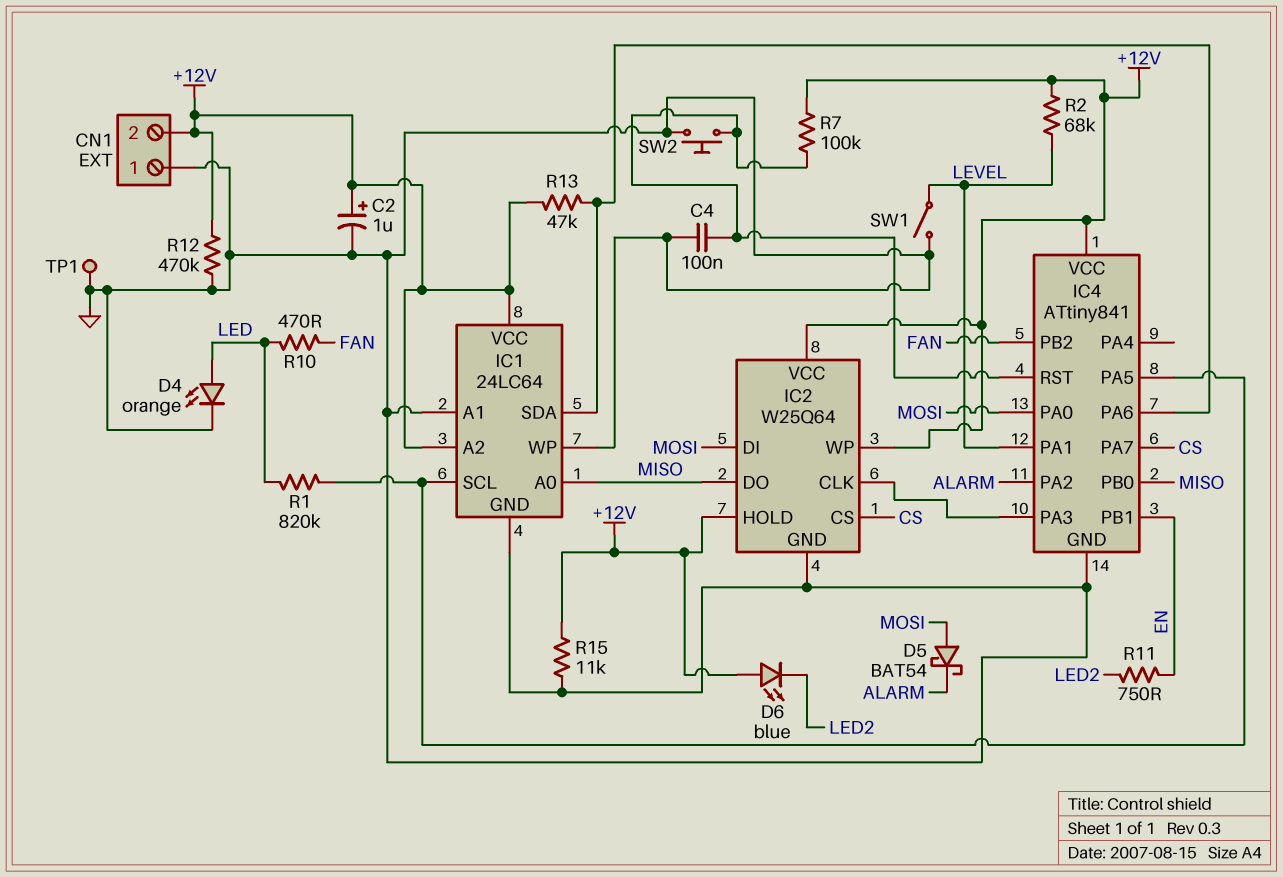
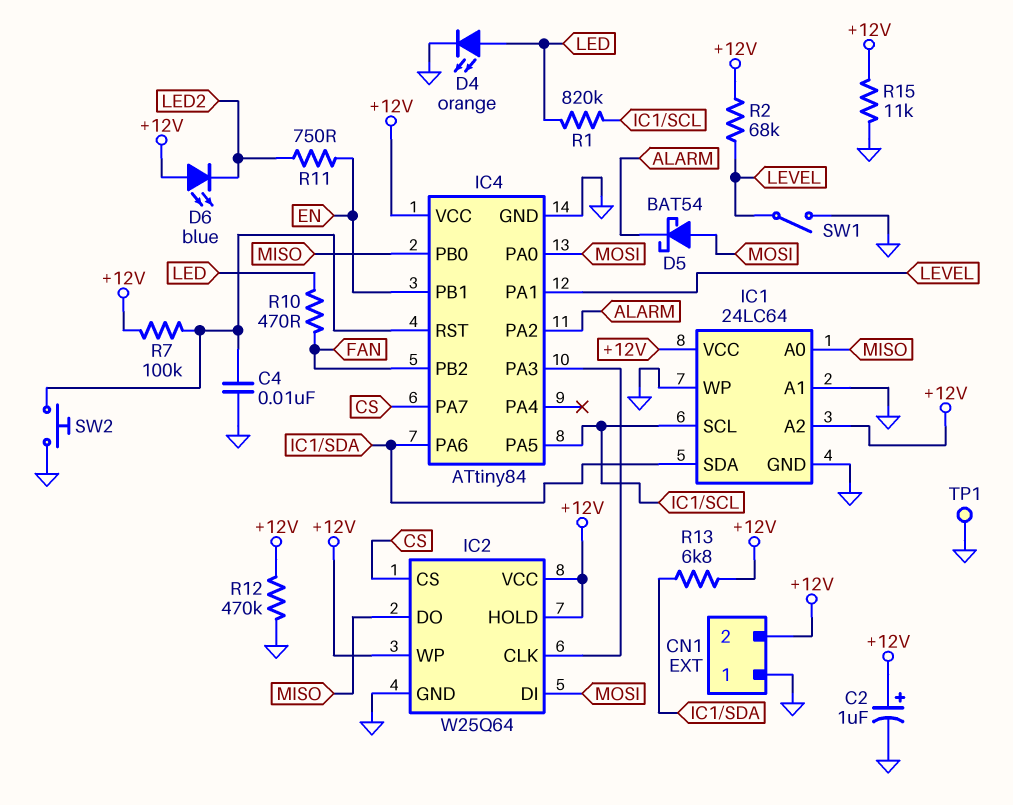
C4: 100nF (GND, IC4/RST) -> 10nF (GND, IC4/RST)
IC4: ATtiny841 -> ATtiny84
R13: 47k (+12V, IC1/SDA) -> 6.8k (+12V, IC1/SDA)

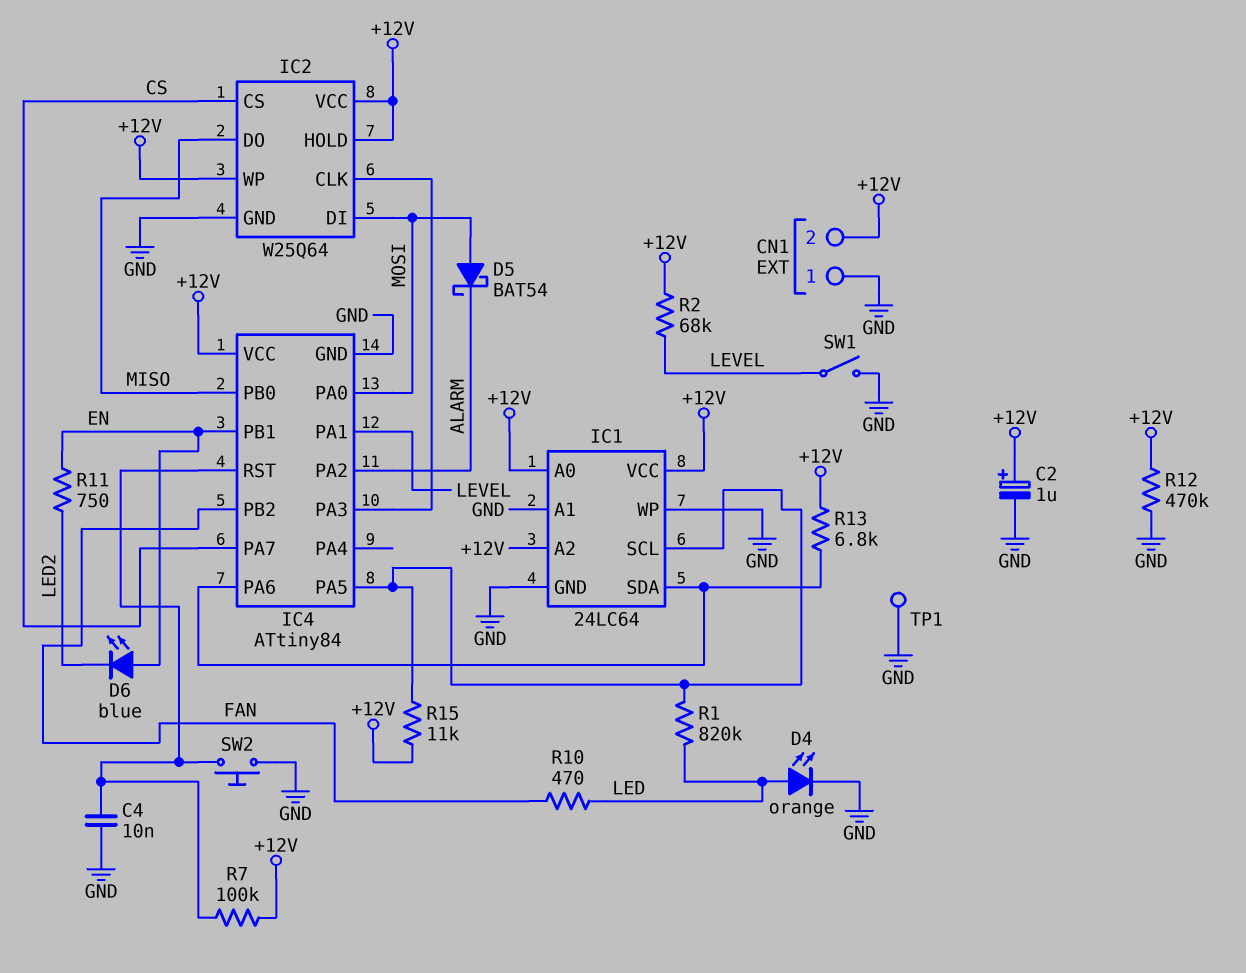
D6: LED blue (A +12V, K LED2) -> LED blue (A EN, K LED2)
IC1 pin A0: MISO -> +12V
R15: 11k (+12V, GND) -> 11k (+12V, IC1/SCL)

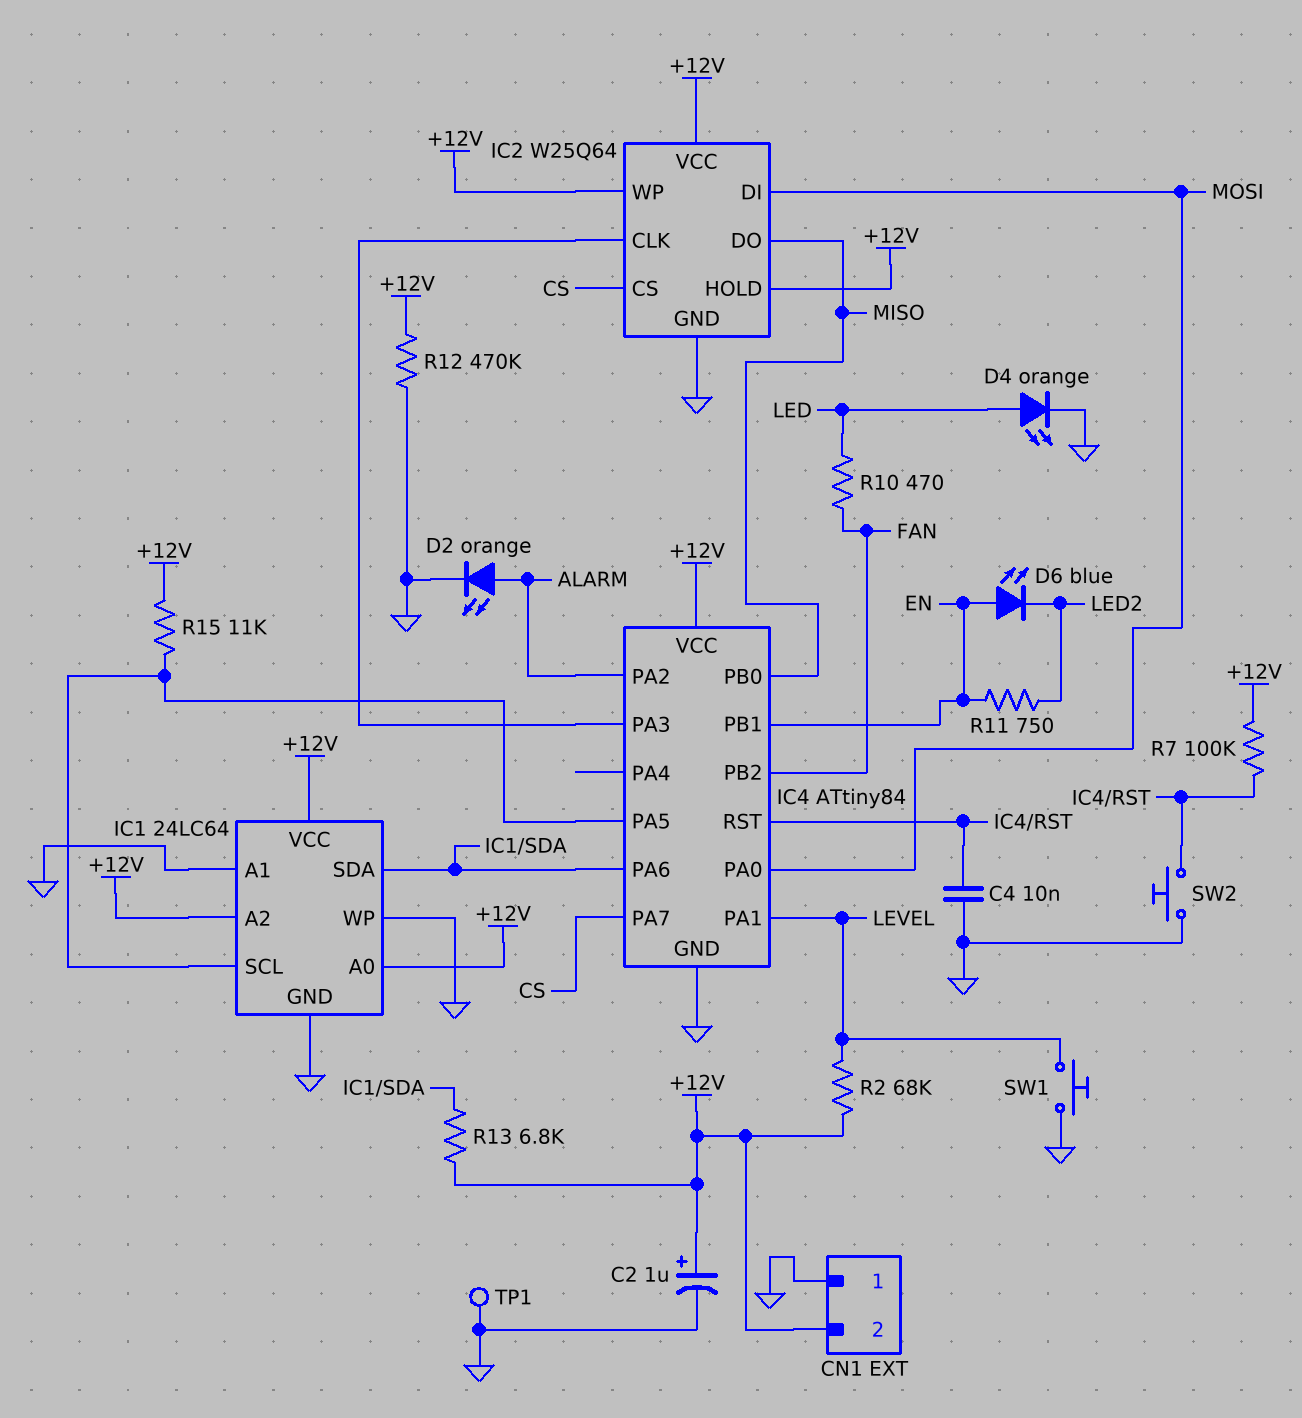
D2: none -> LED orange (A ALARM, K GND)
D5: schottky BAT54 (A MOSI, K ALARM) -> none
R1: 820k (IC1/SCL, LED) -> none
SW1: switch (GND, LEVEL) -> button (GND, LEVEL)

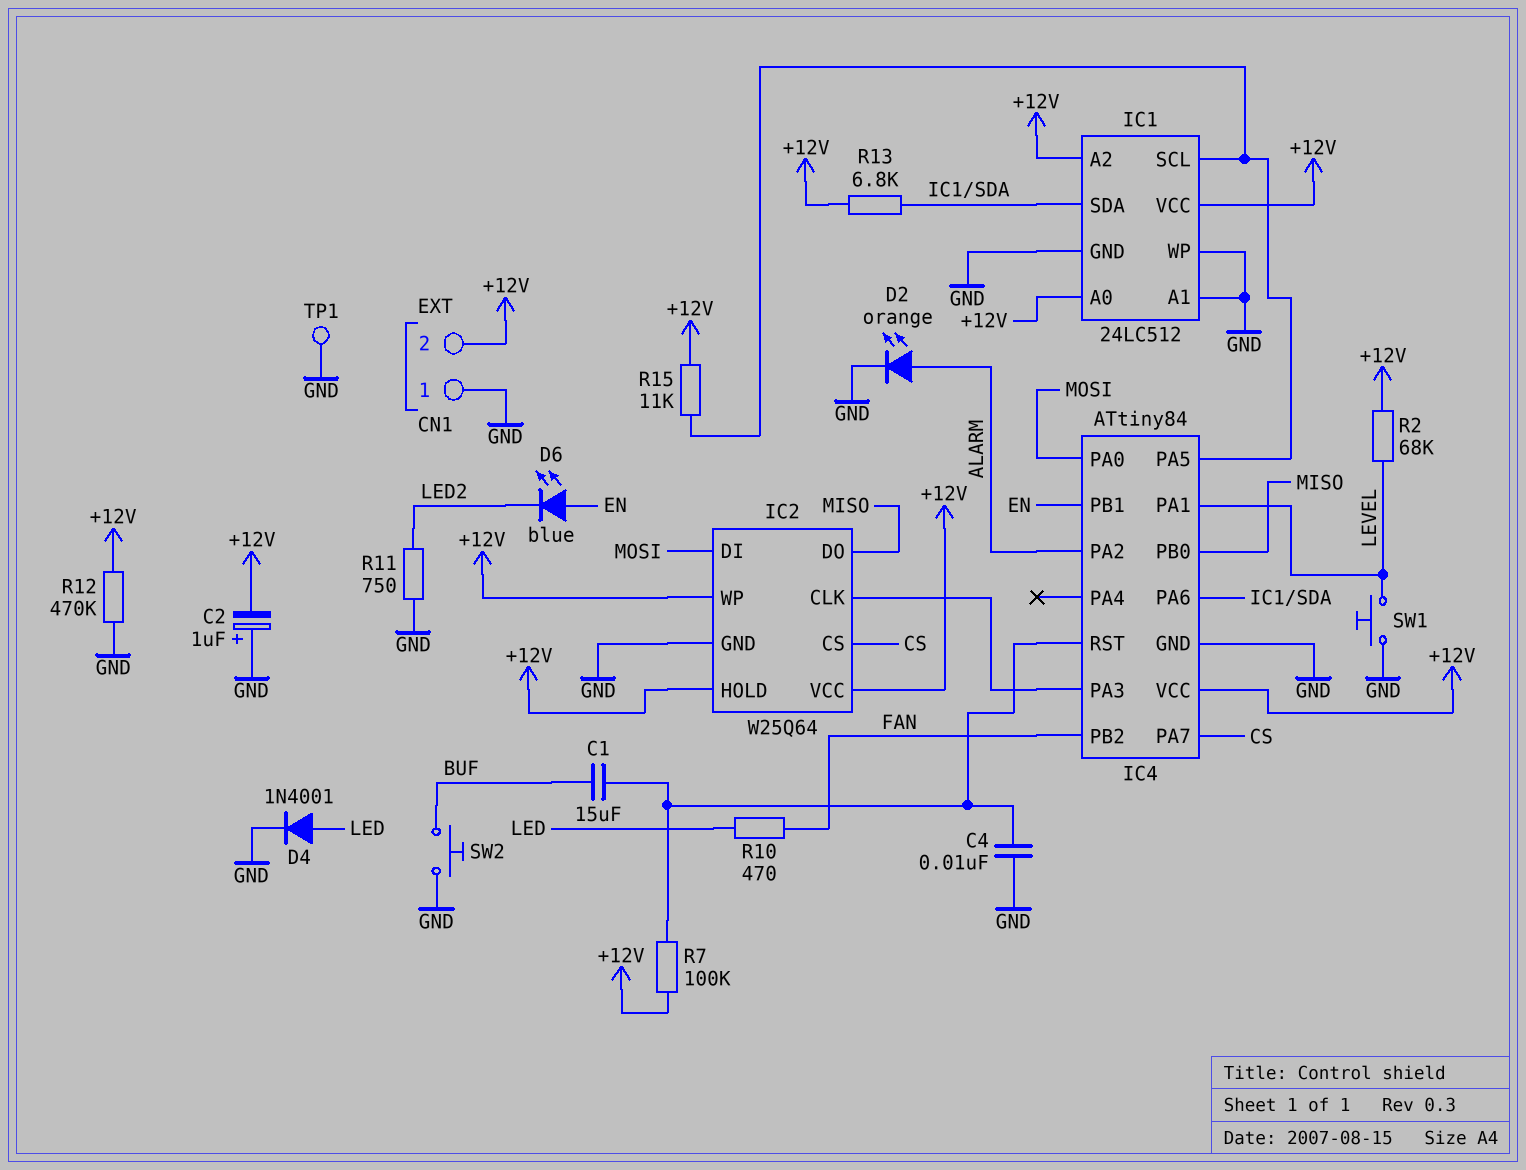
C1: none -> 15uF (BUF, IC4/RST)
C2: 1uF (plus +12V, minus GND) -> 1uF (plus GND, minus +12V)
D4: LED orange (A LED, K GND) -> diode 1N4001 (A LED, K GND)
IC1: 24LC64 -> 24LC512
R11: 750 (EN, LED2) -> 750 (GND, LED2)
SW2: button (GND, IC4/RST) -> button (BUF, GND)

